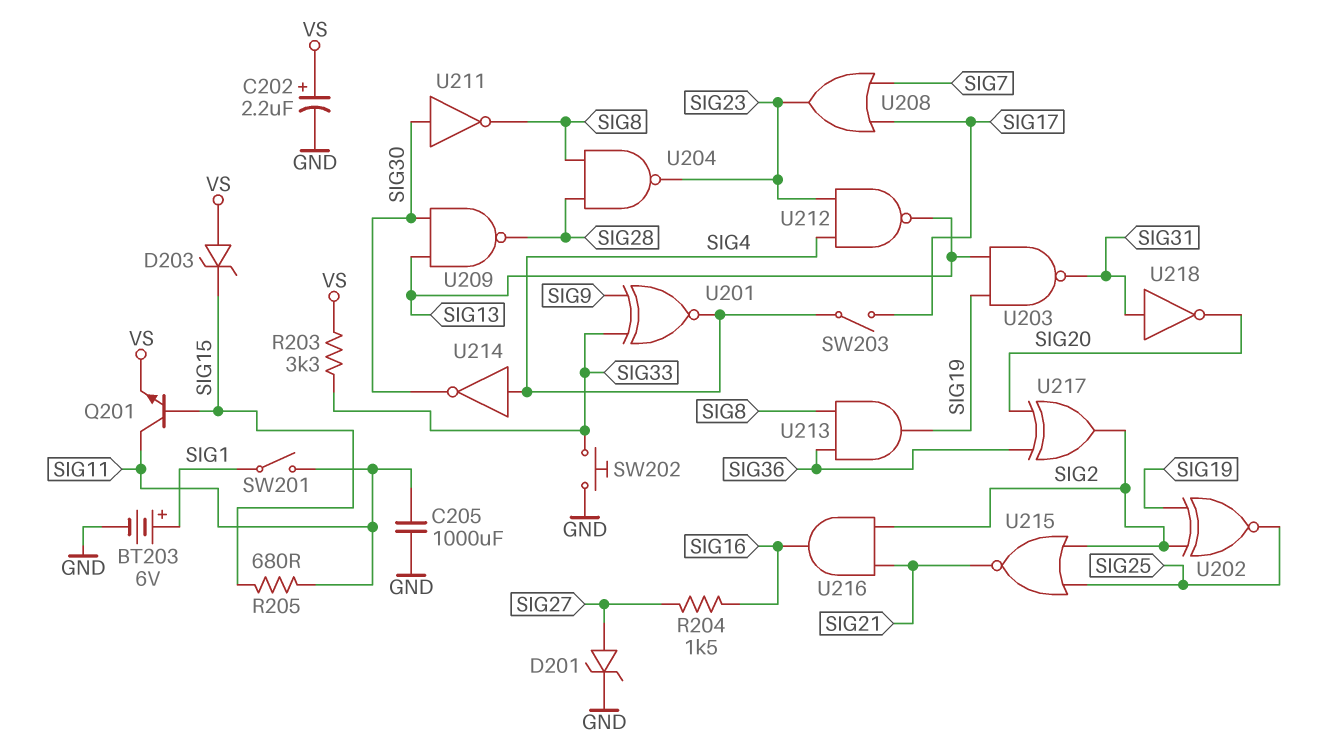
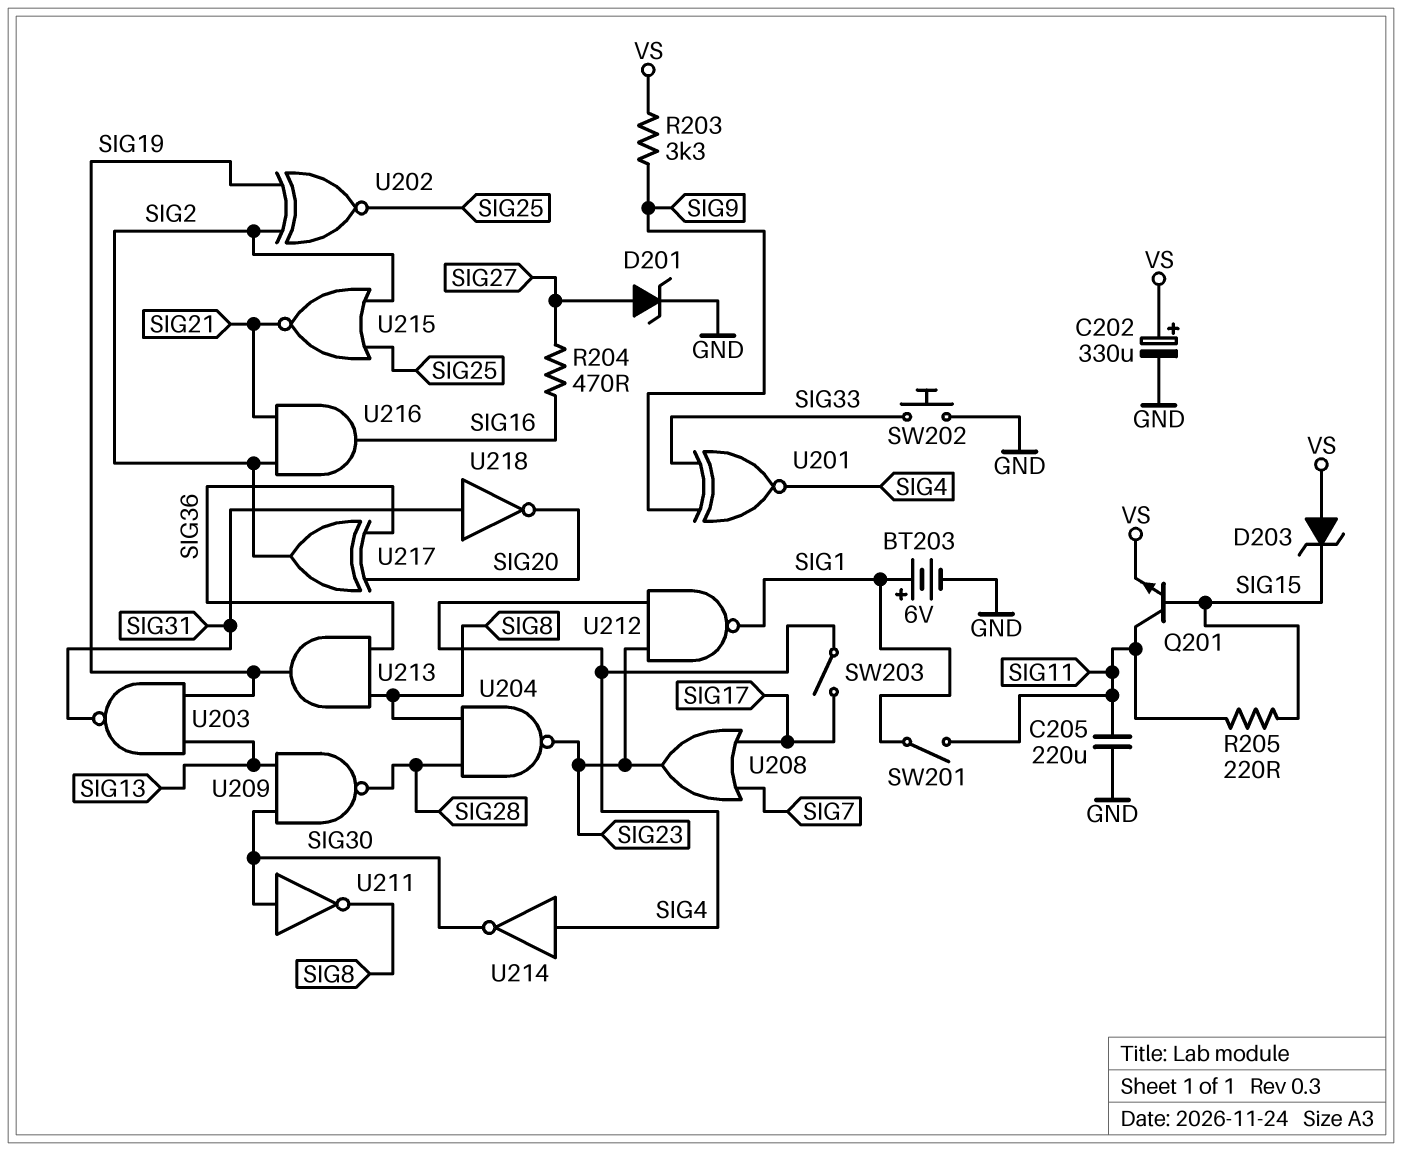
C202: 2.2uF (plus VS, minus GND) -> 330uF (plus VS, minus GND)
C205: 1000uF (GND, SIG11) -> 220uF (GND, SIG11)
R203: 3.3k (SIG33, VS) -> 3.3k (SIG9, VS)
R204: 1.5k (SIG16, SIG27) -> 470 (SIG16, SIG27)
R205: 680 (SIG11, SIG15) -> 220 (SIG11, SIG15)
U212: NAND (in SIG4, in SIG23, out SIG13) -> NAND (in SIG4, in SIG23, out SIG1)

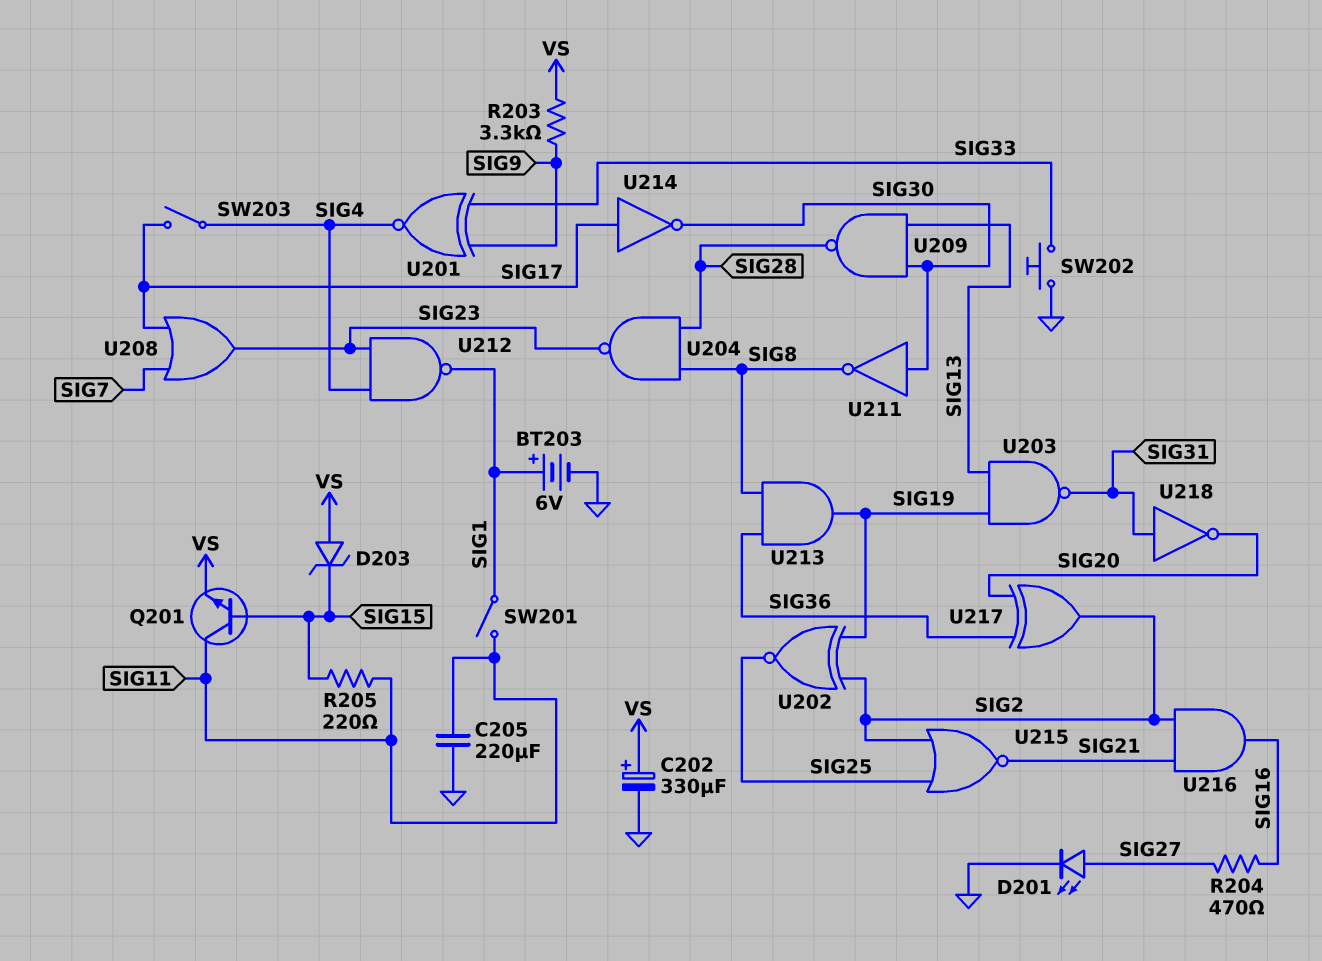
D201: zener (A SIG27, K GND) -> LED (A SIG27, K GND)
U214: NOT (in SIG4, out SIG30) -> NOT (in SIG17, out SIG30)

